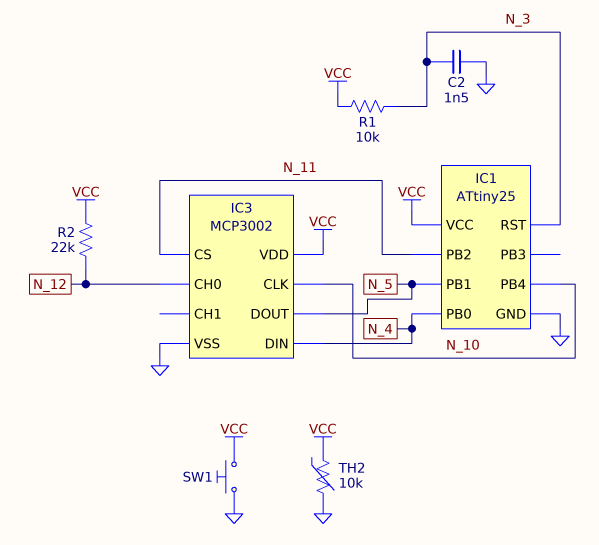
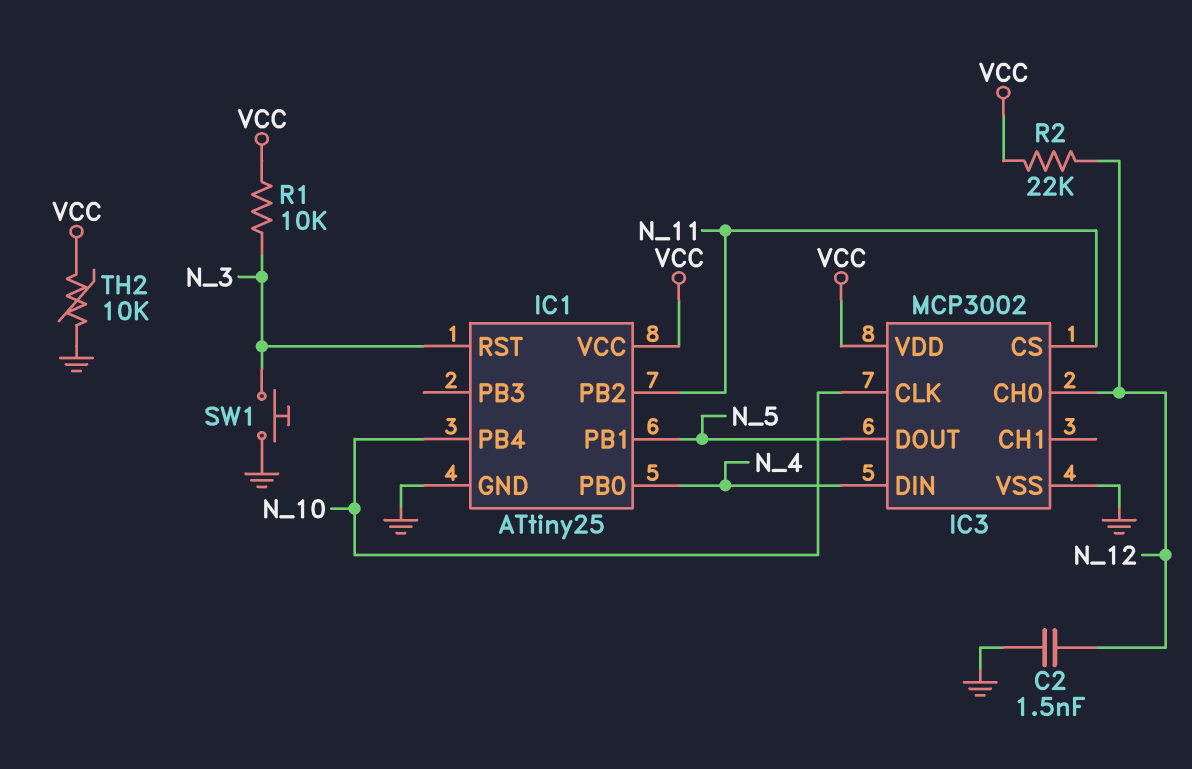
C2: 1.5nF (GND, N_3) -> 1.5nF (GND, N_12)
SW1: button (GND, VCC) -> button (GND, N_3)

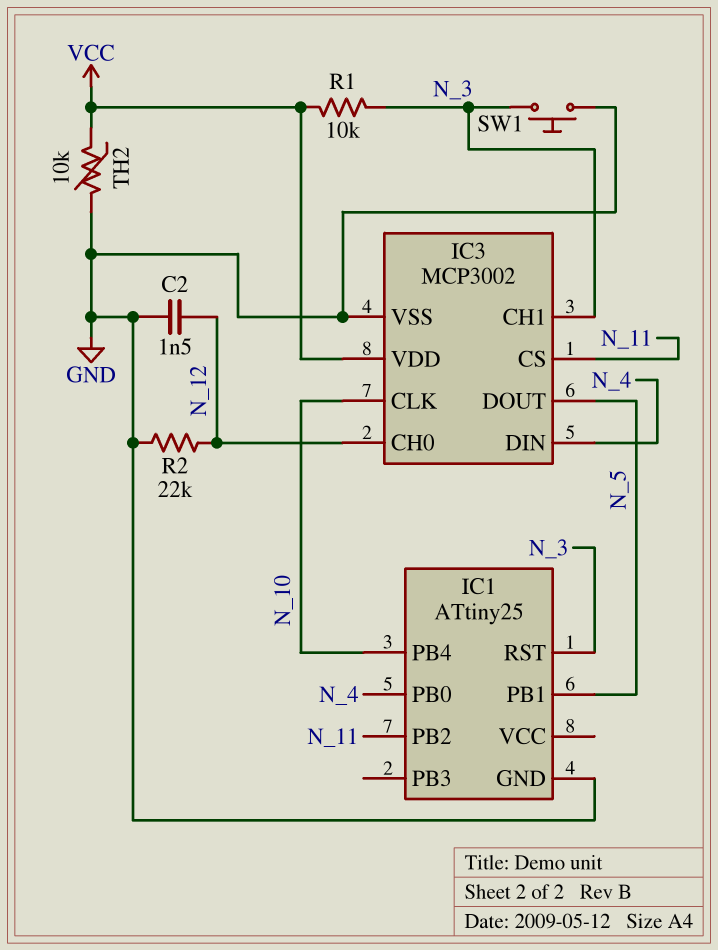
IC1 pin VCC: VCC -> none
IC3 pin CH1: none -> N_3
R2: 22k (N_12, VCC) -> 22k (GND, N_12)

